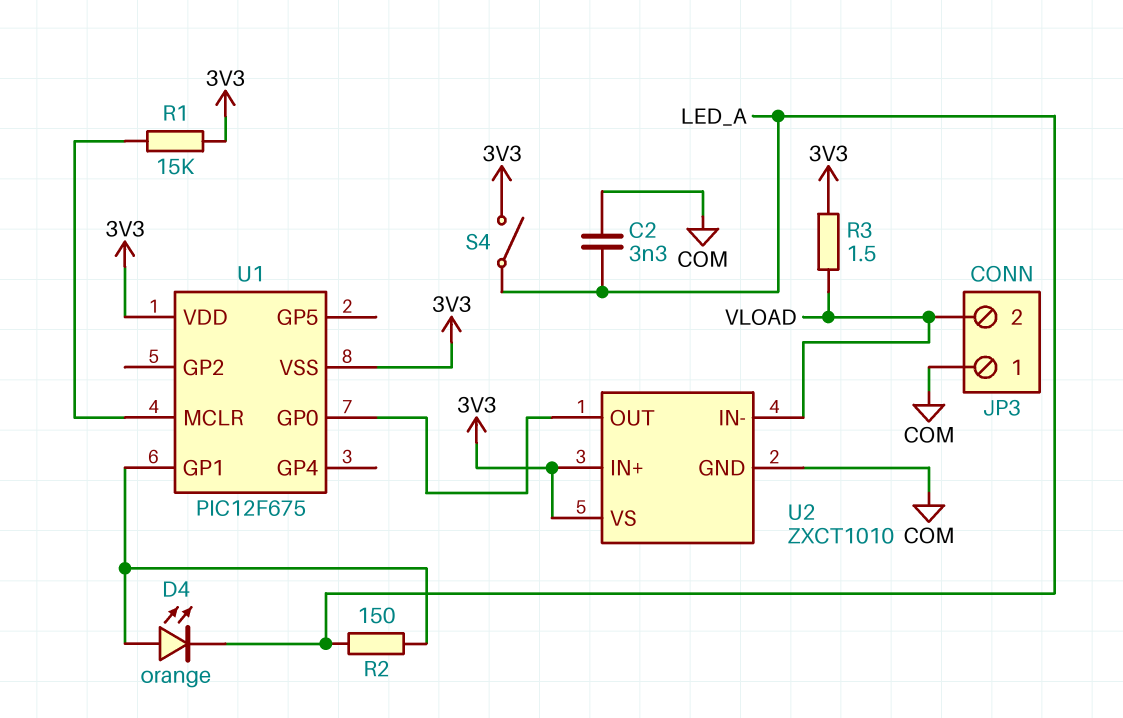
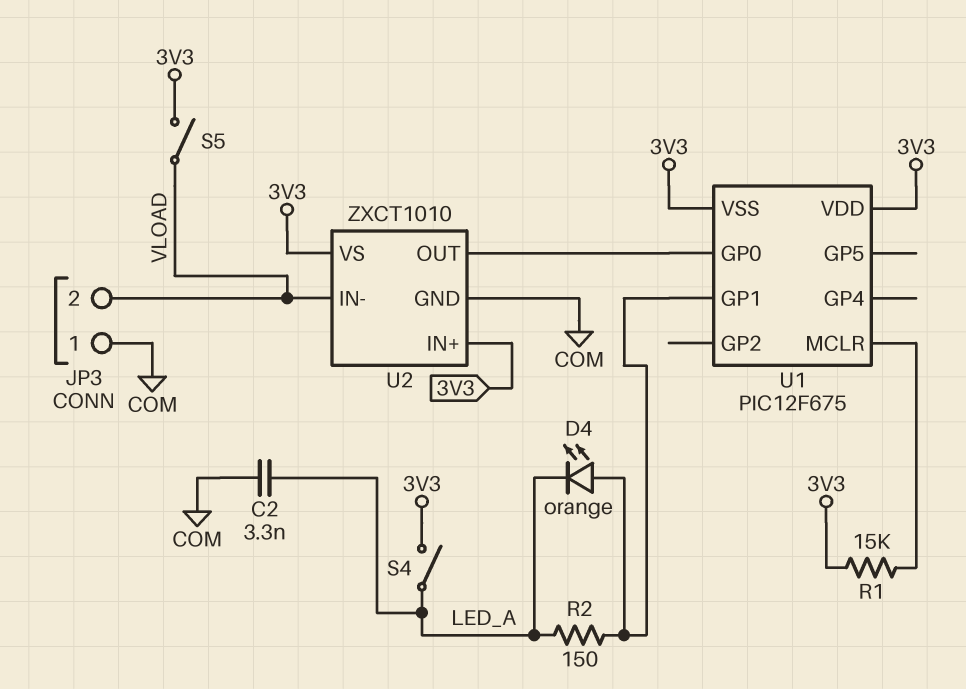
R3: 1.5 (3V3, VLOAD) -> none
S5: none -> switch (3V3, VLOAD)

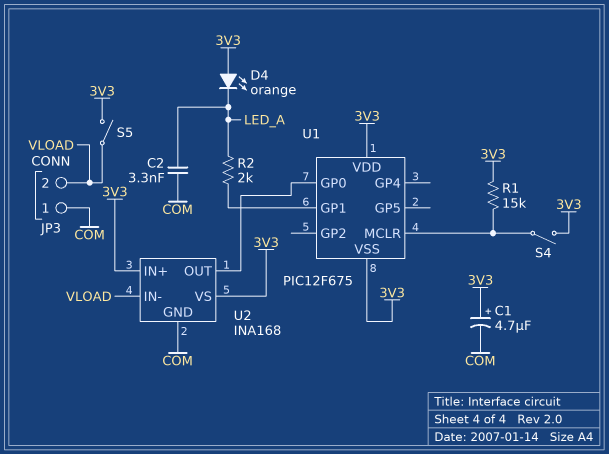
C1: none -> 4.7uF (plus 3V3, minus COM)
D4: LED orange (A U1/GP1, K LED_A) -> LED orange (A 3V3, K LED_A)
R2: 150 (LED_A, U1/GP1) -> 2k (LED_A, U1/GP1)
S4: switch (3V3, LED_A) -> switch (3V3, U1/MCLR)
U2: ZXCT1010 -> INA168

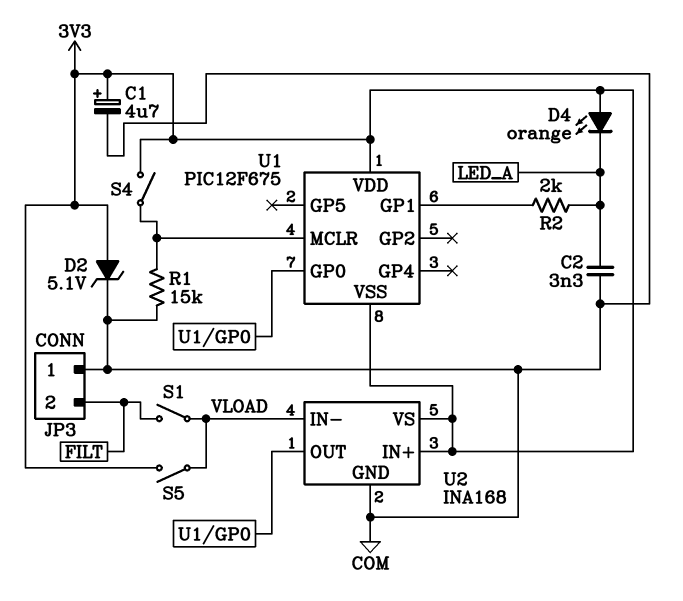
D2: none -> zener 5.1V (A 3V3, K COM)
JP3 pin 2: VLOAD -> FILT
R1: 15k (3V3, U1/MCLR) -> 15k (COM, U1/MCLR)
S1: none -> switch (FILT, VLOAD)

